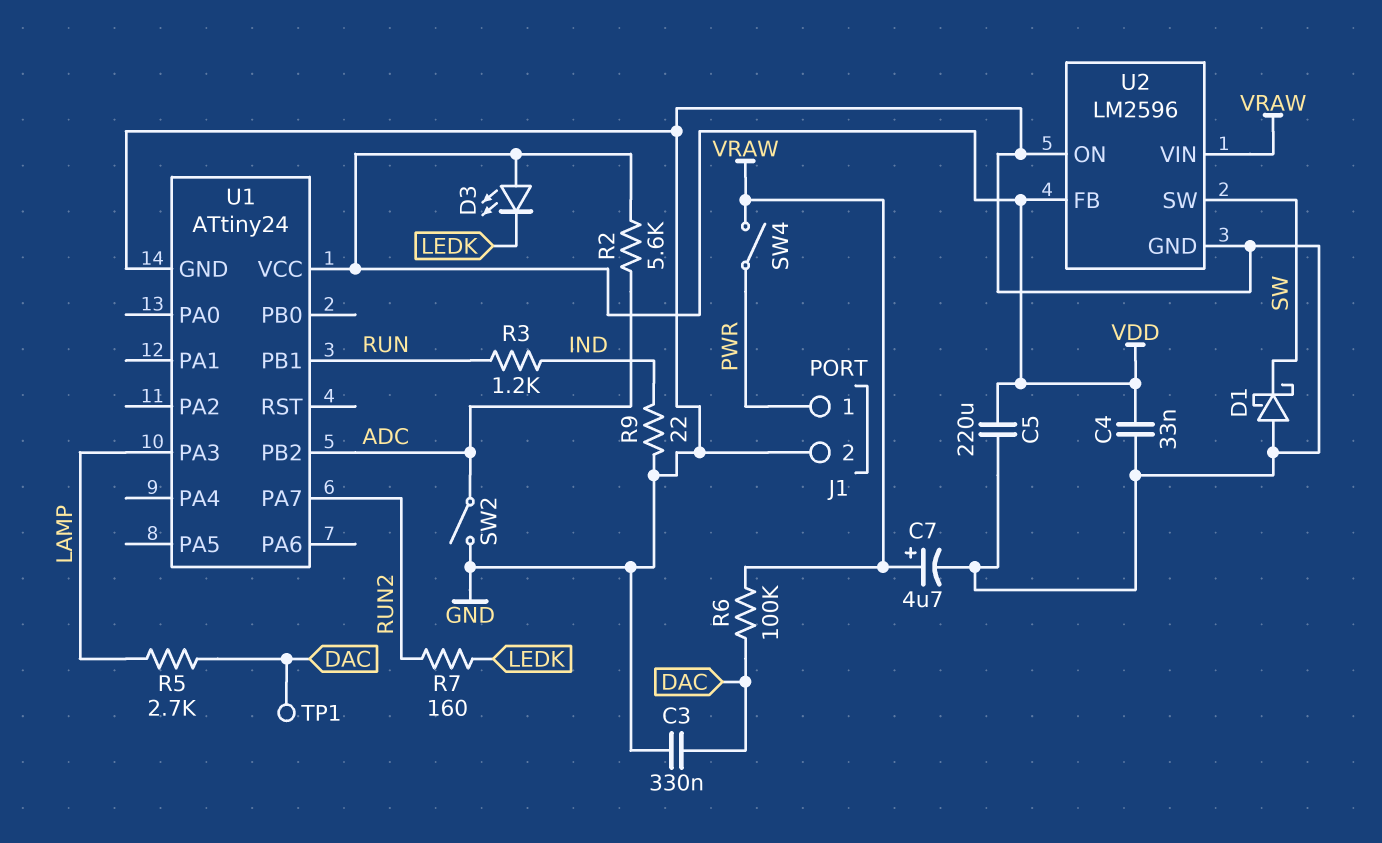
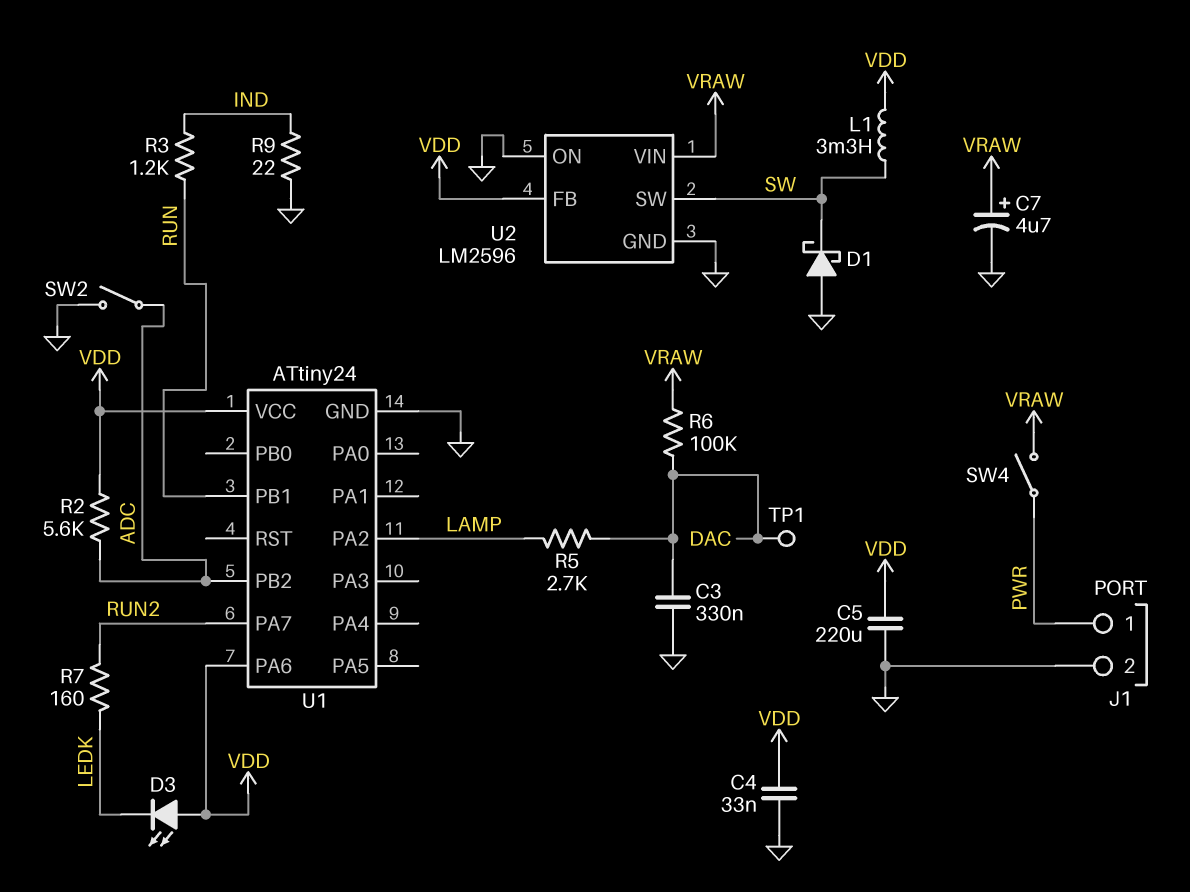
L1: none -> 3.3mH (SW, VDD)
U1 pin PA2: none -> LAMP
U1 pin PA3: LAMP -> none
U1 pin PA6: none -> VDD

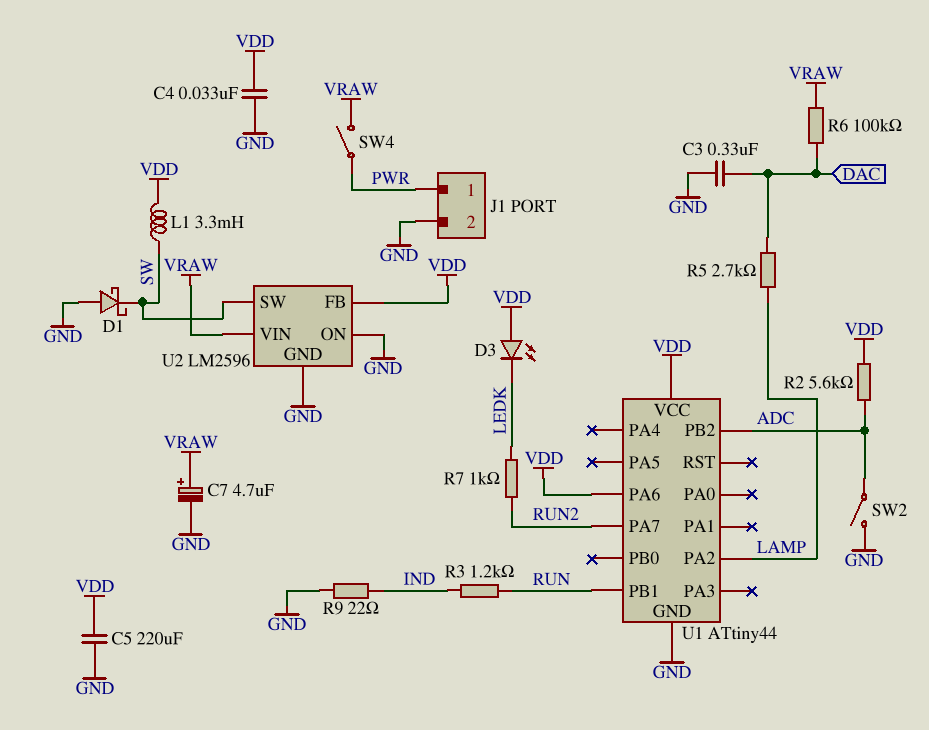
R7: 160 (LEDK, RUN2) -> 1k (LEDK, RUN2)
TP1: test point (DAC) -> none
U1: ATtiny24 -> ATtiny44

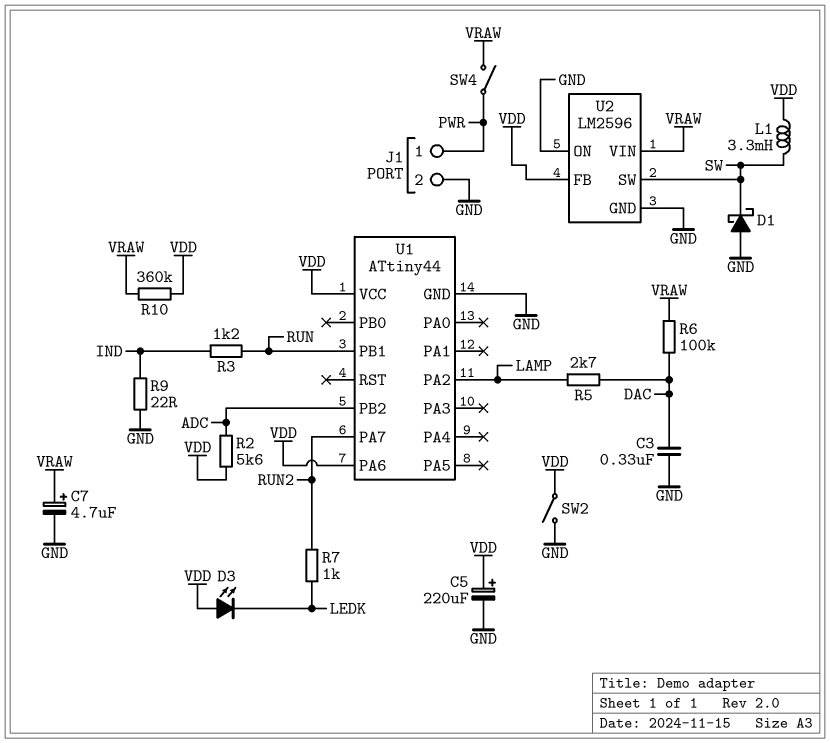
C4: 33nF (GND, VDD) -> none
C5: 220uF (GND, VDD) -> 220uF (plus VDD, minus GND)
R10: none -> 360k (VDD, VRAW)
SW2: switch (ADC, GND) -> switch (GND, VDD)

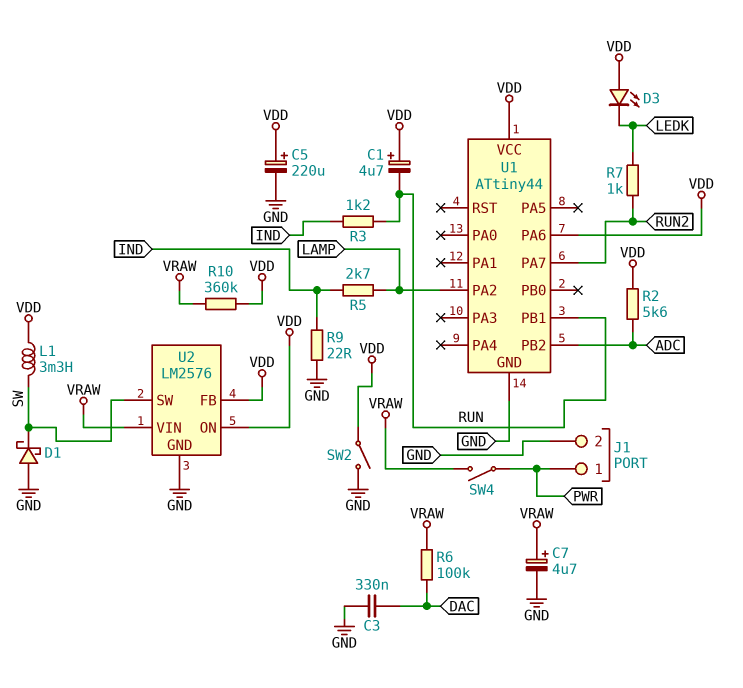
C1: none -> 4.7uF (plus VDD, minus RUN)
R5: 2.7k (DAC, LAMP) -> 2.7k (IND, LAMP)
U2: LM2596 -> LM2576
U2 pin ON: GND -> VDD

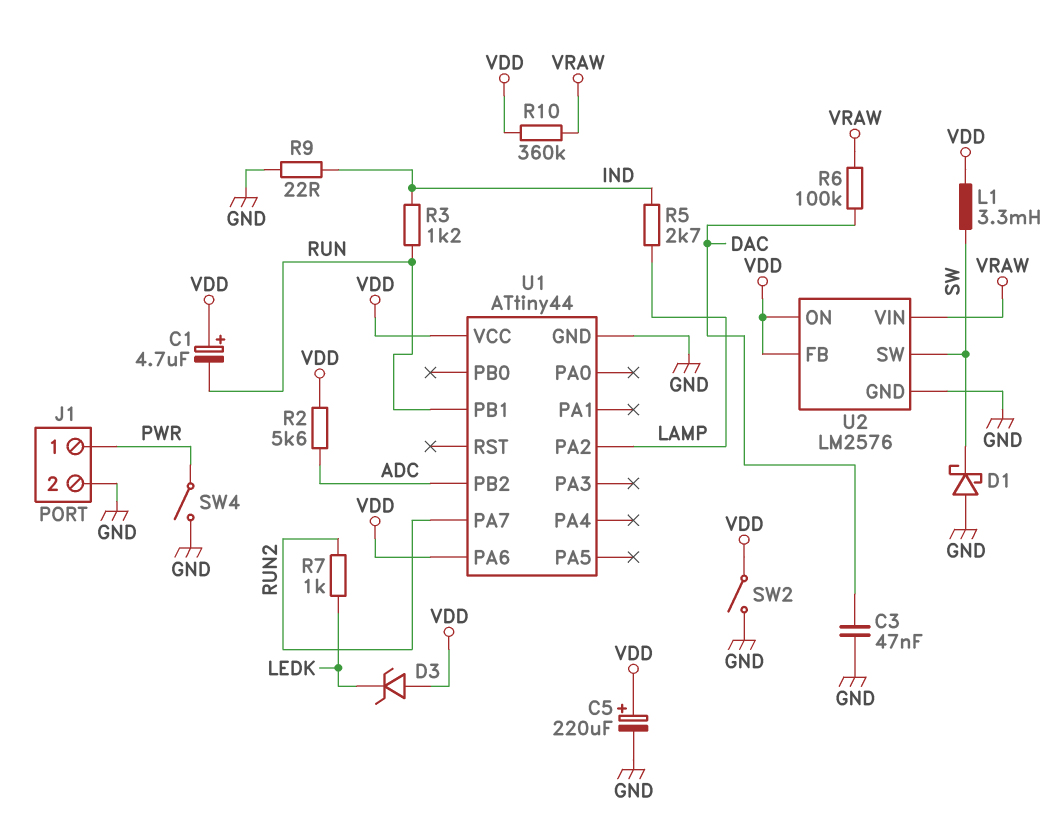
C3: 330nF (DAC, GND) -> 47nF (DAC, GND)
C7: 4.7uF (plus VRAW, minus GND) -> none
D3: LED (A VDD, K LEDK) -> zener (A VDD, K LEDK)
SW4: switch (PWR, VRAW) -> switch (GND, PWR)

